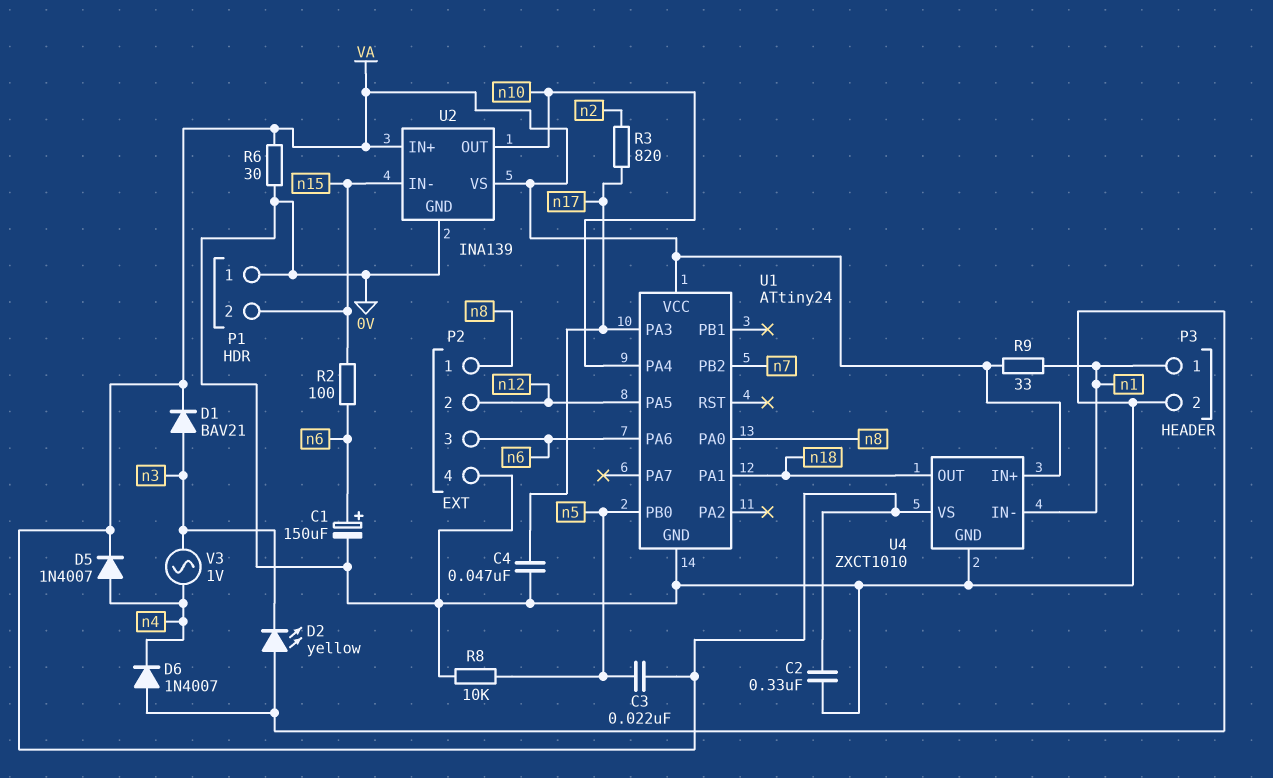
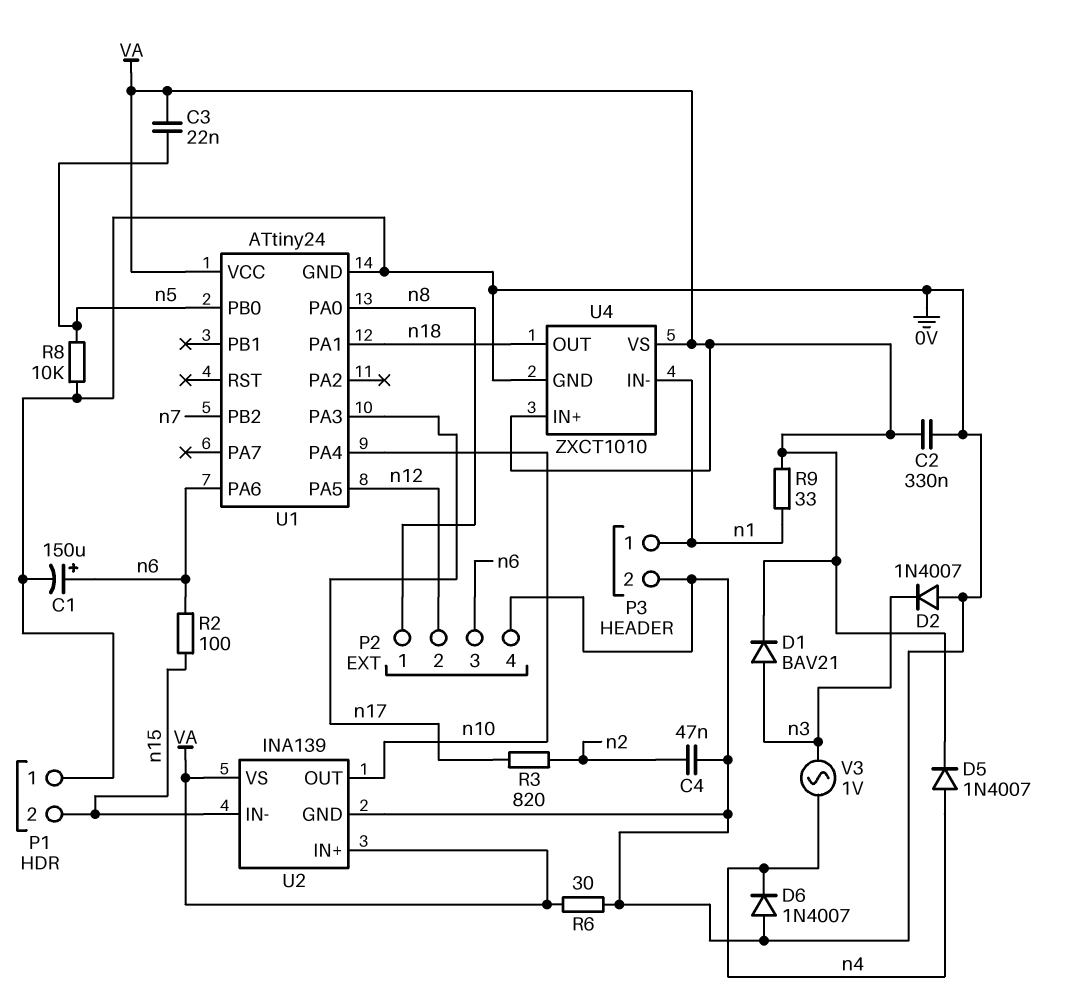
C4: 47nF (0V, n17) -> 47nF (0V, n2)
D2: LED yellow (A 0V, K n3) -> diode 1N4007 (A 0V, K n3)

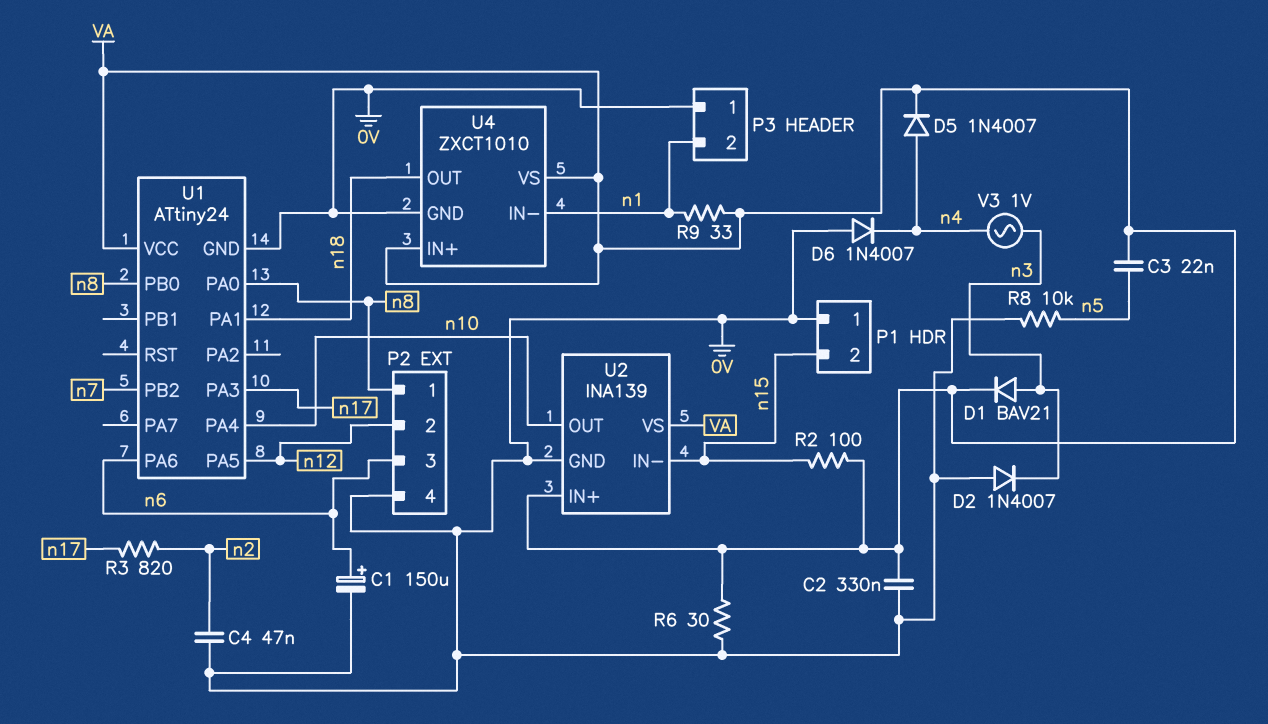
P3 pin 1: n1 -> 0V
P3 pin 2: 0V -> n1
R2: 100 (n6, n15) -> 100 (VA, n15)
U1 pin PB0: n5 -> n8

